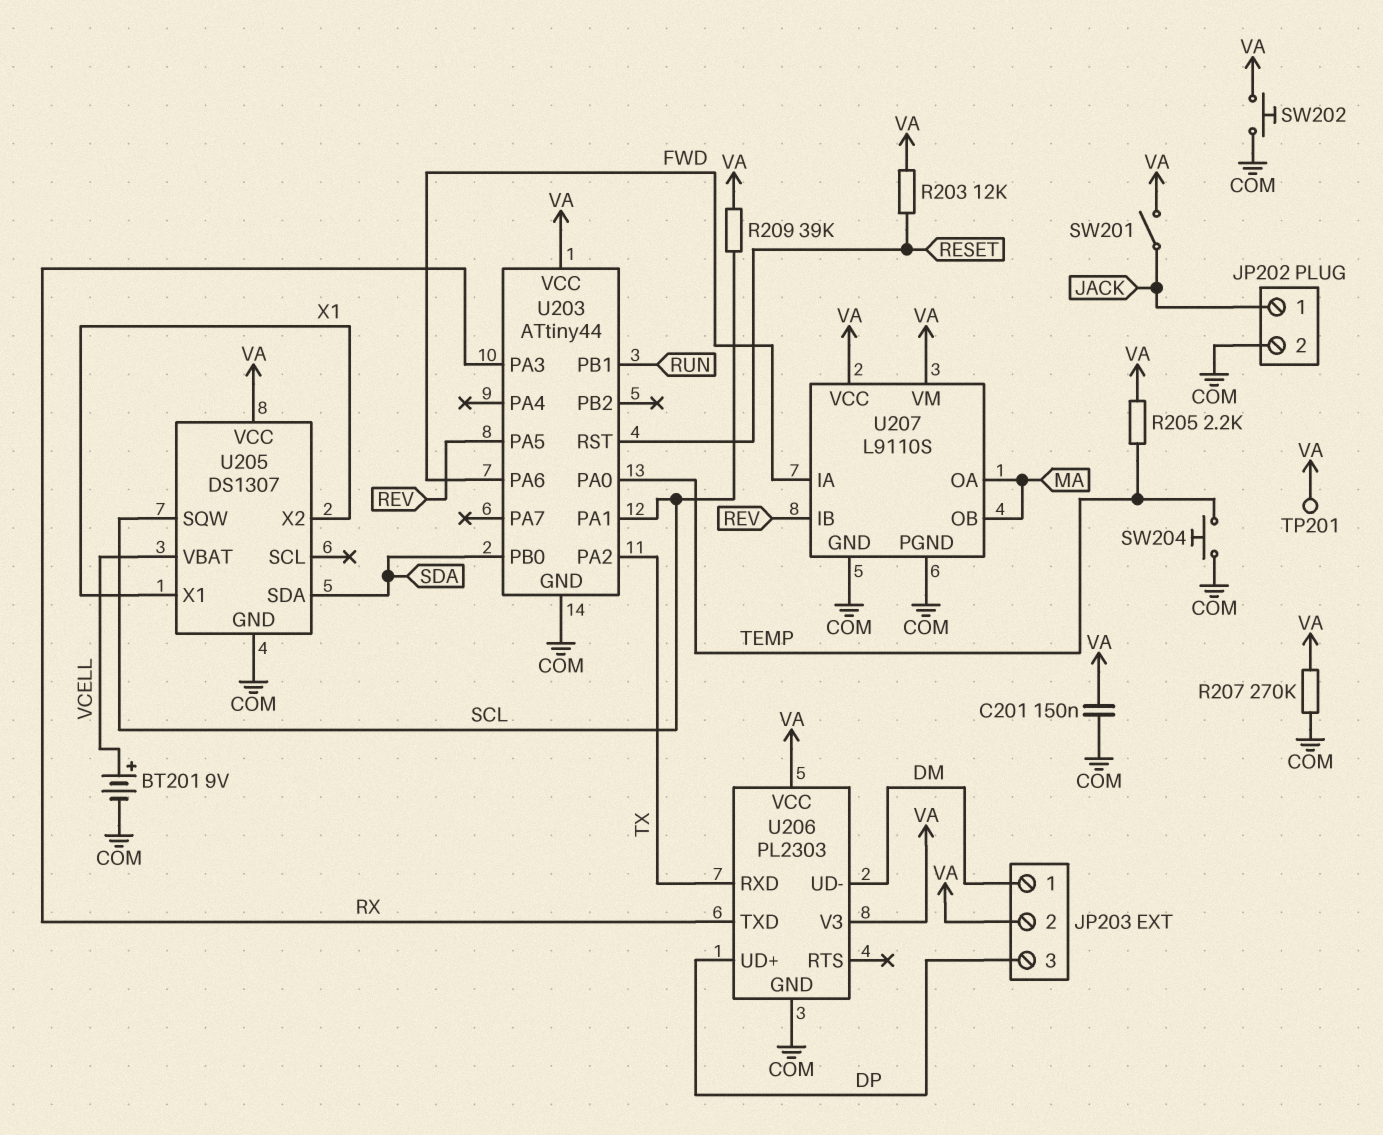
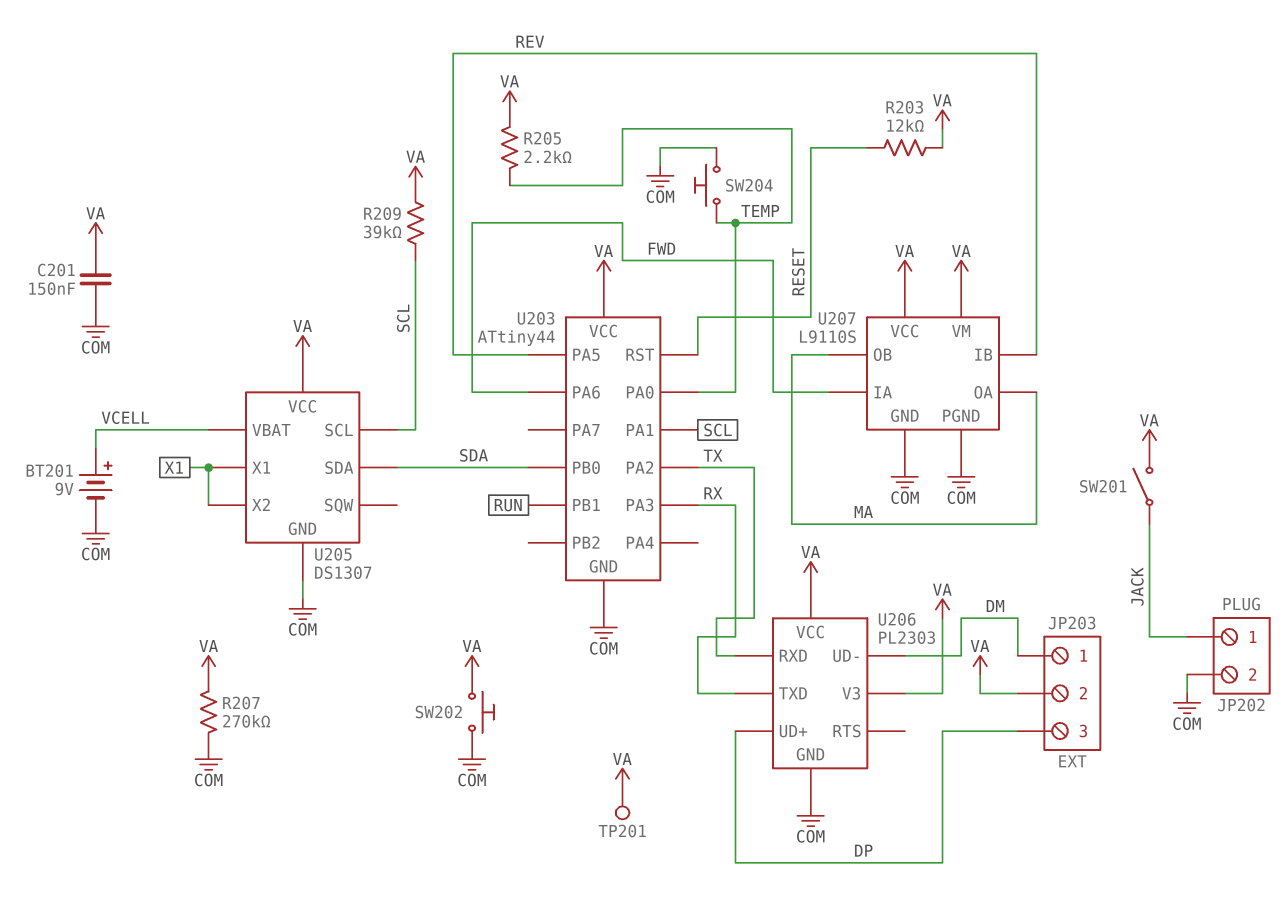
U205 pin SCL: none -> SCL
U205 pin SQW: SCL -> none

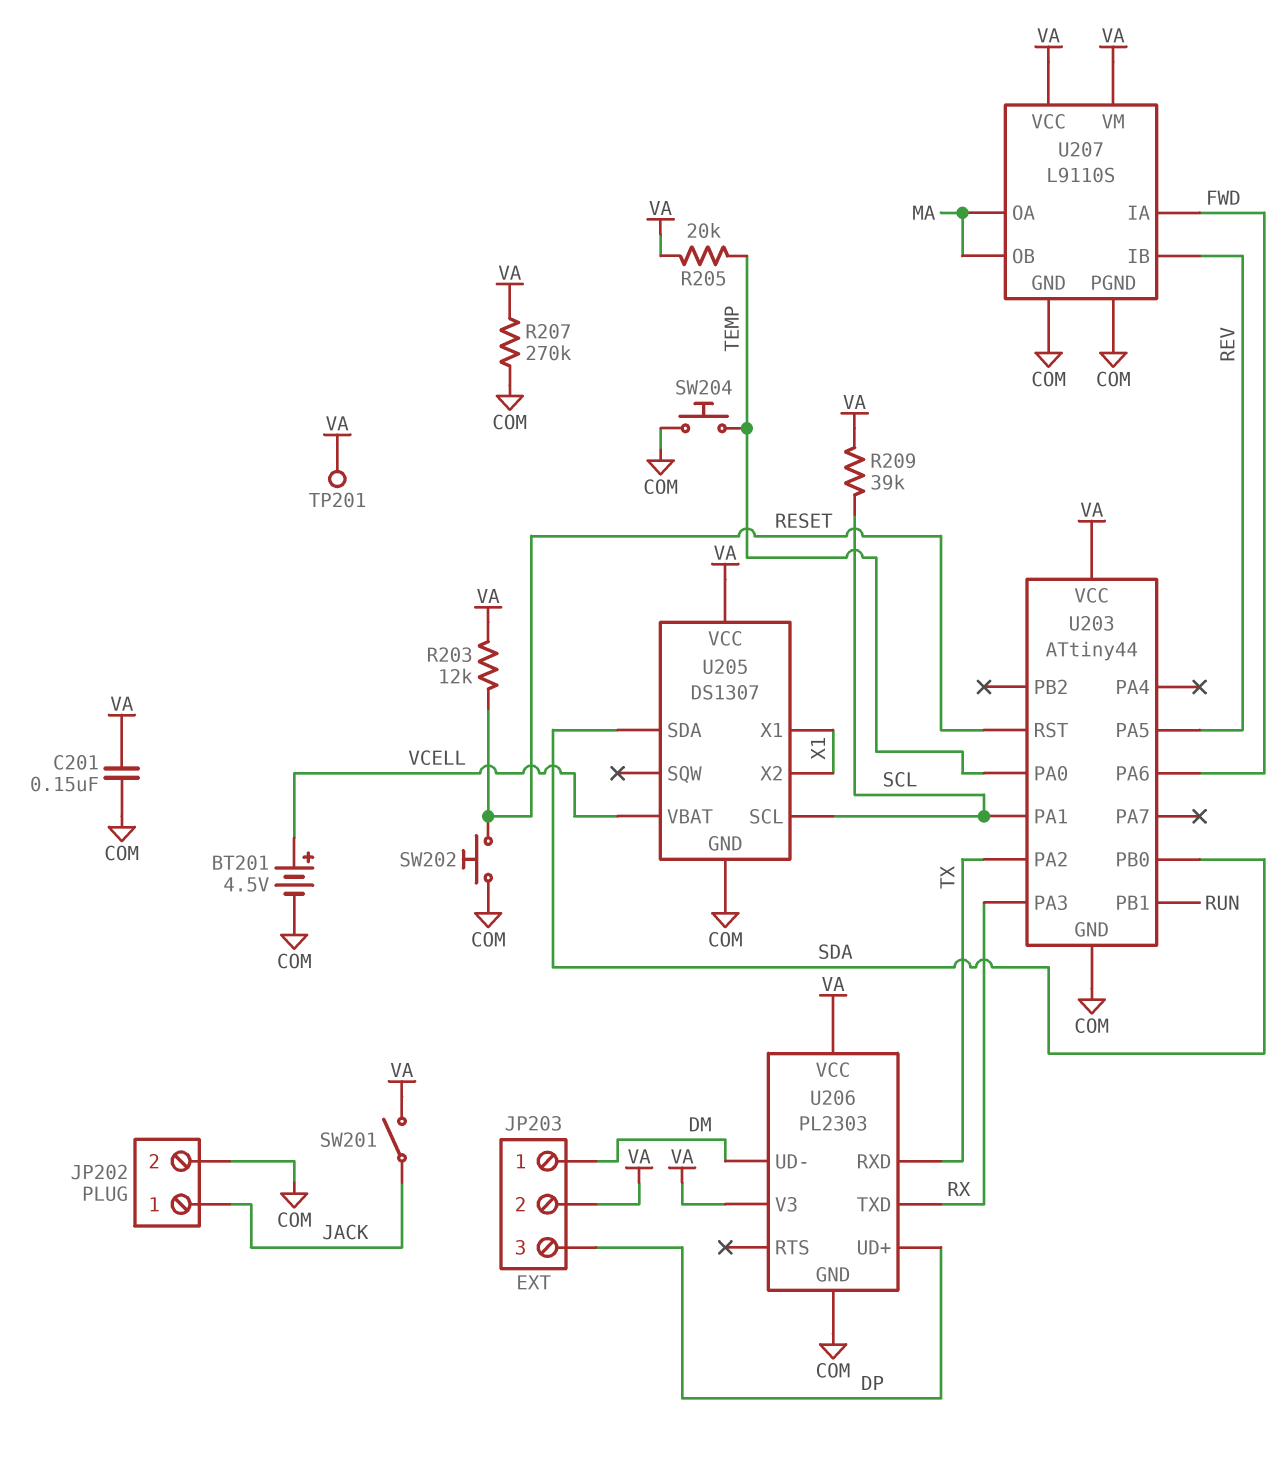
BT201: 9V (plus VCELL, minus COM) -> 4.5V (plus VCELL, minus COM)
R205: 2.2k (TEMP, VA) -> 20k (TEMP, VA)
SW202: button (COM, VA) -> button (COM, RESET)

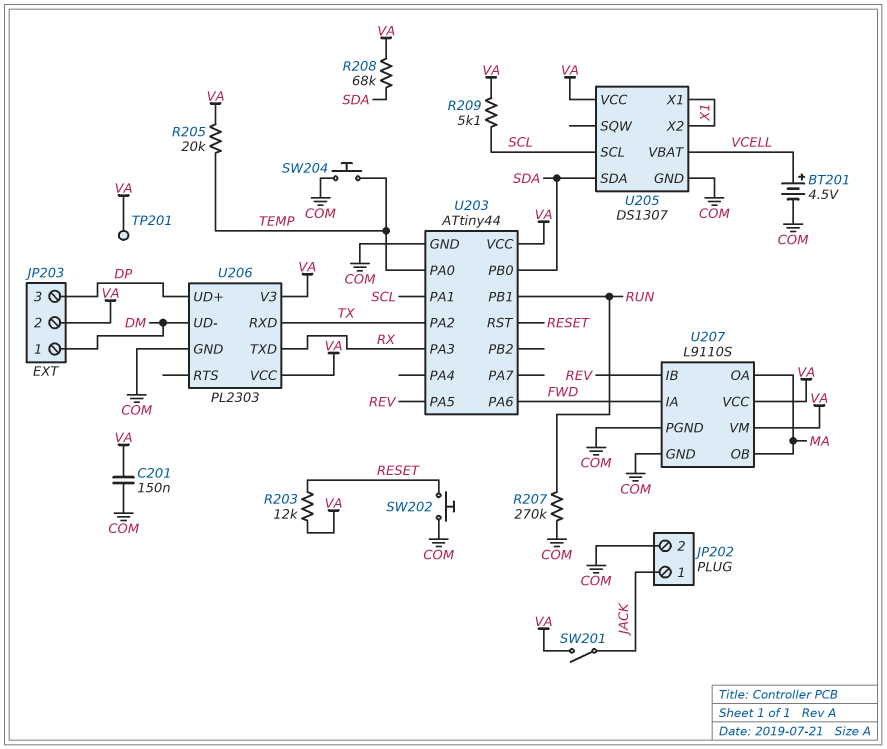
R207: 270k (COM, VA) -> 270k (COM, RUN)
R208: none -> 68k (SDA, VA)
R209: 39k (SCL, VA) -> 5.1k (SCL, VA)

